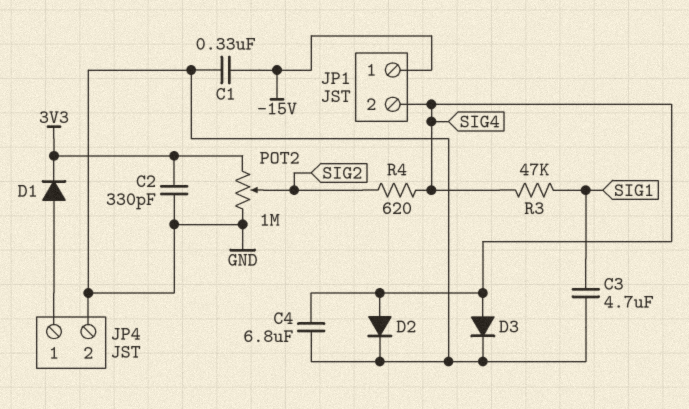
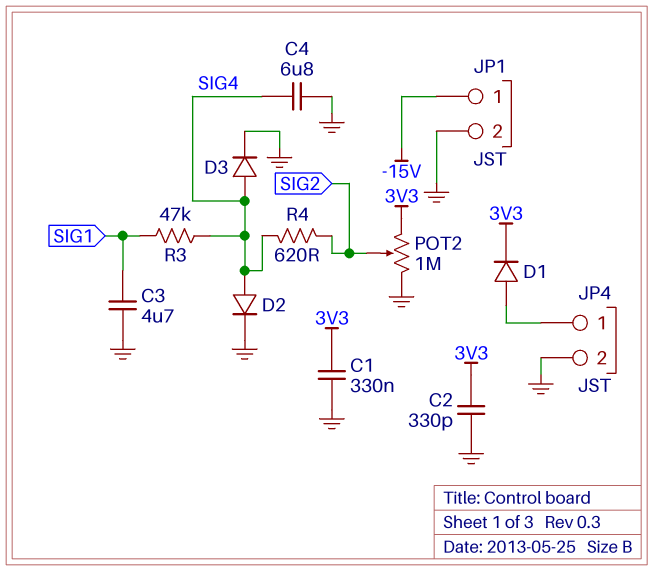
C1: 330nF (-15V, GND) -> 330nF (3V3, GND)
JP1 pin 2: SIG4 -> GND

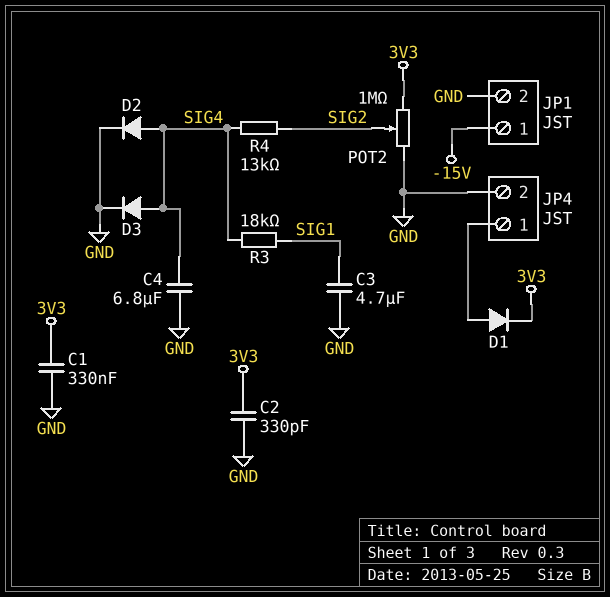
R3: 47k (SIG1, SIG4) -> 18k (SIG1, SIG4)
R4: 620 (SIG2, SIG4) -> 13k (SIG2, SIG4)

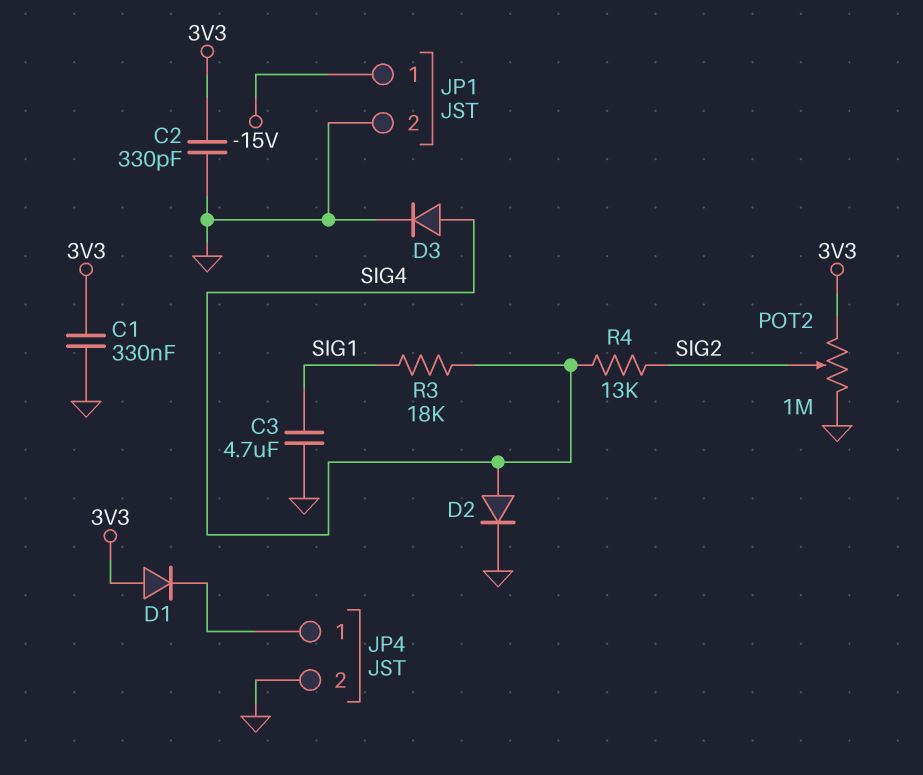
C4: 6.8uF (GND, SIG4) -> none
D1: diode (A JP4/1, K 3V3) -> diode (A 3V3, K JP4/1)

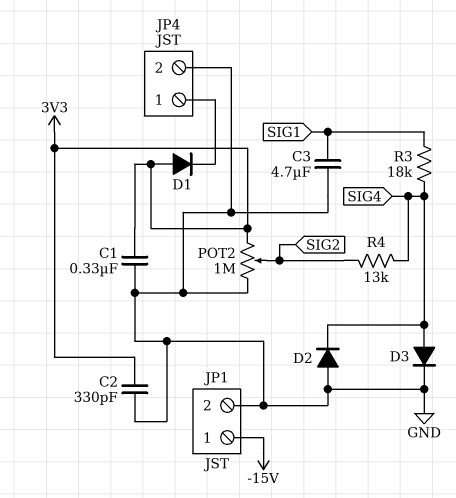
D2: diode (A SIG4, K GND) -> diode (A GND, K SIG4)

